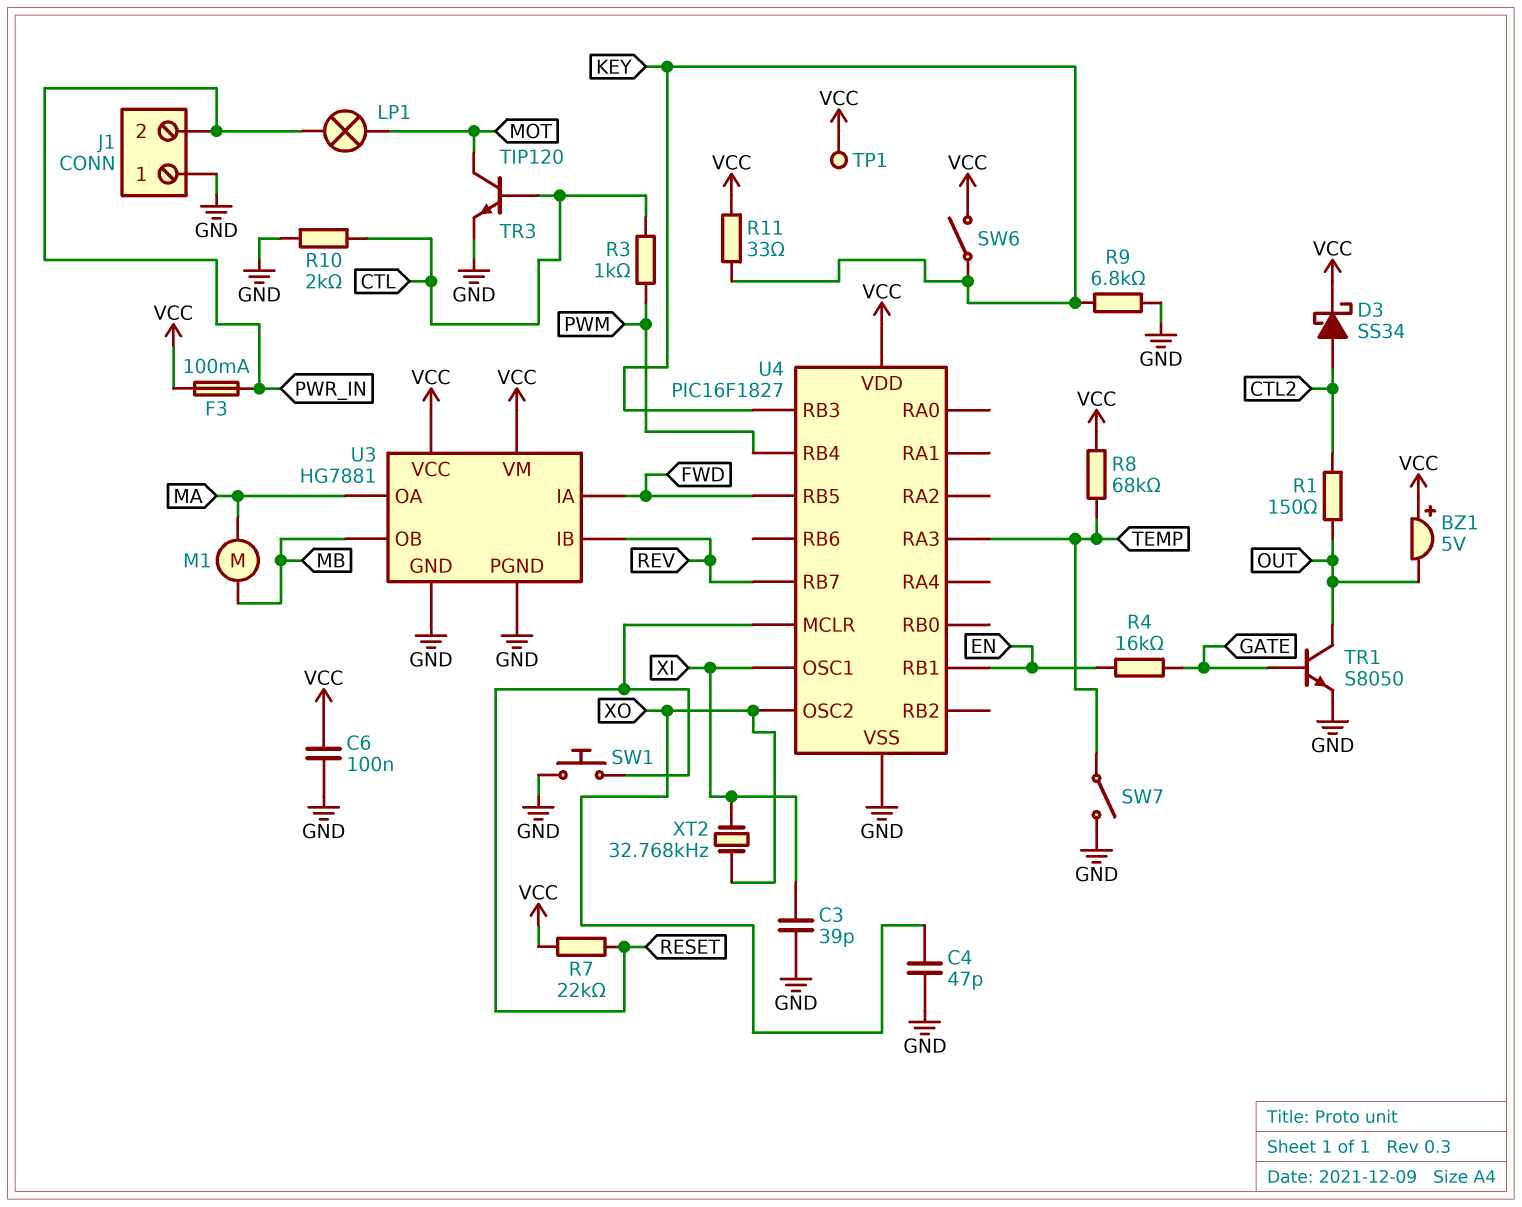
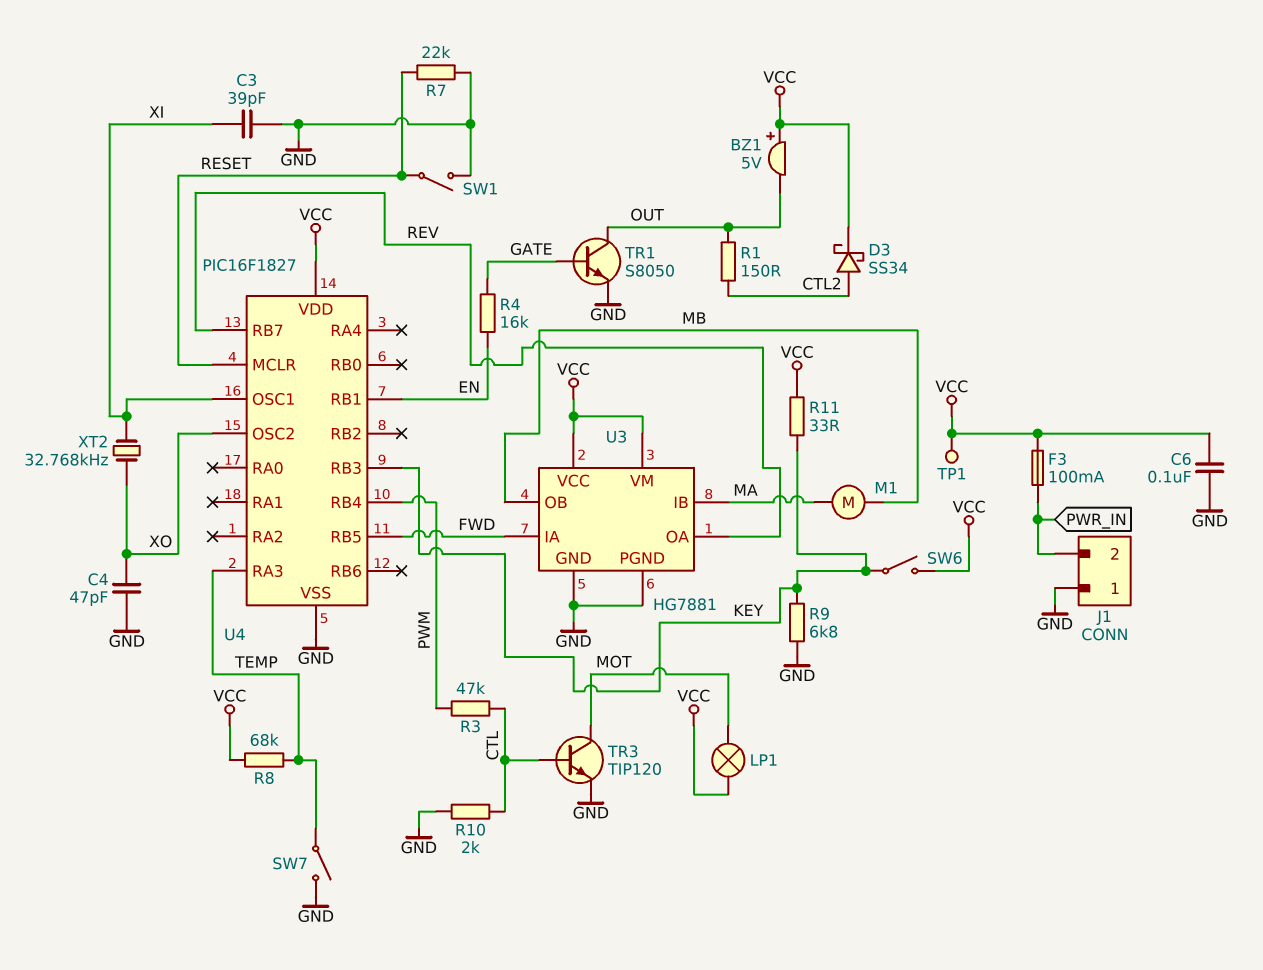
LP1: lamp (MOT, PWR_IN) -> lamp (MOT, VCC)
R3: 1k (CTL, PWM) -> 47k (CTL, PWM)
R7: 22k (RESET, VCC) -> 22k (GND, RESET)
SW1: button (GND, RESET) -> switch (GND, RESET)
U3 pin IB: REV -> MA
U3 pin OA: MA -> REV

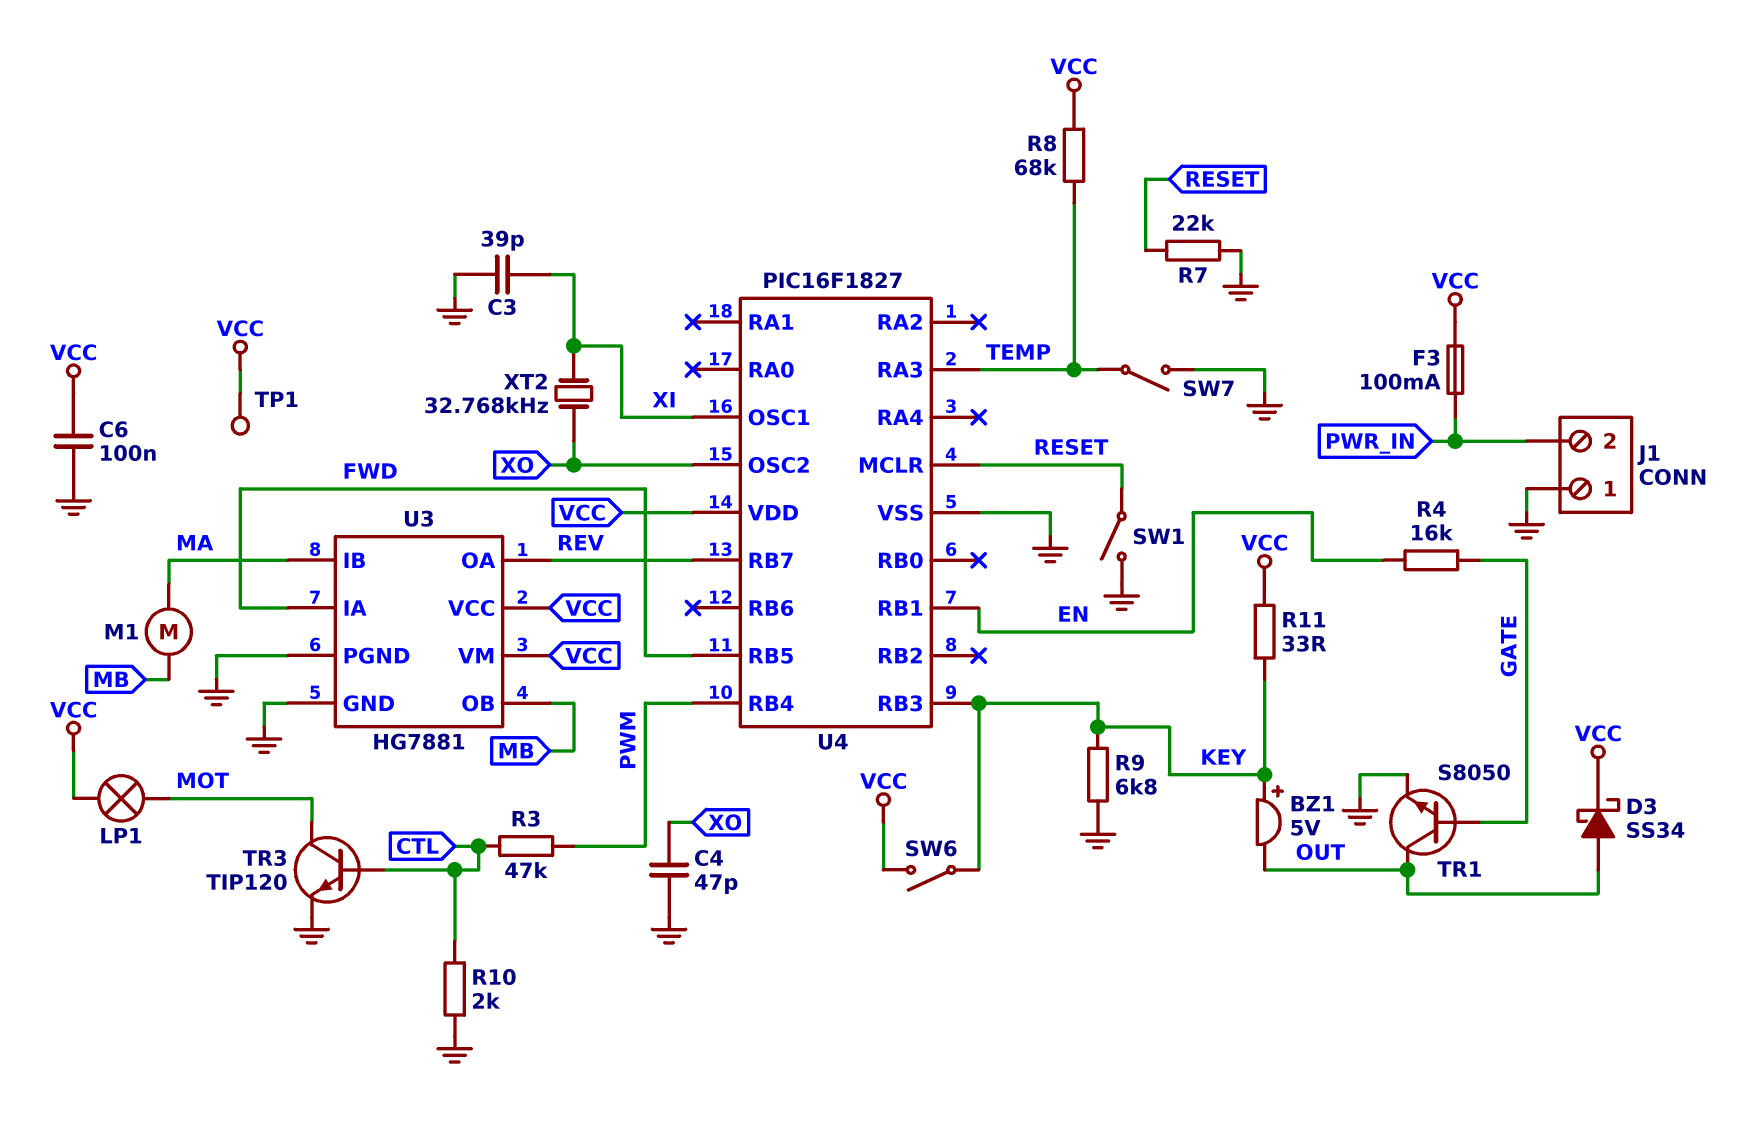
BZ1: buzzer 5V (plus VCC, minus OUT) -> buzzer 5V (plus KEY, minus OUT)
D3: schottky SS34 (A CTL2, K VCC) -> schottky SS34 (A OUT, K VCC)
R1: 150 (CTL2, OUT) -> none

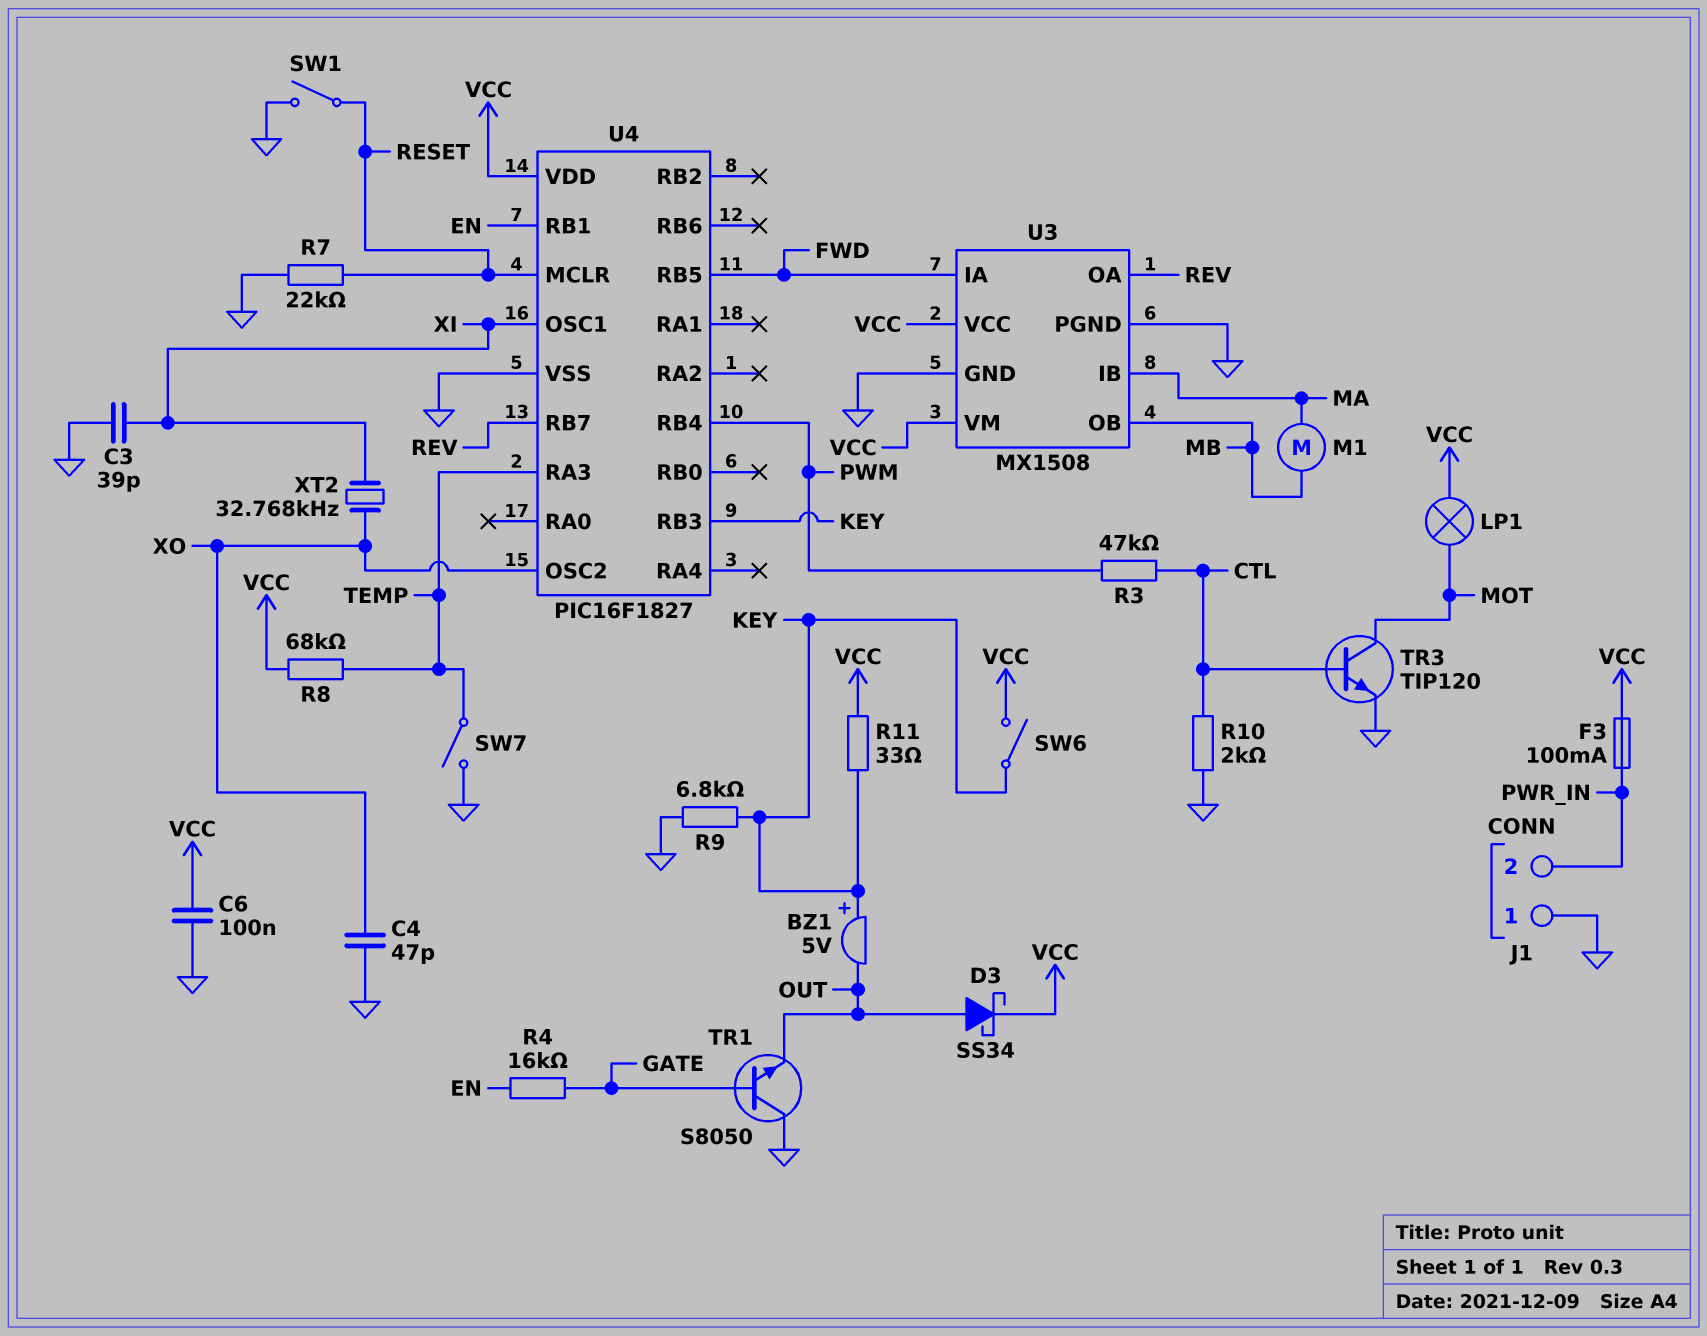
TP1: test point (VCC) -> none
TR1: NPN S8050 (B GATE, C OUT, E GND) -> NPN S8050 (B GATE, C GND, E OUT)
U3: HG7881 -> MX1508

